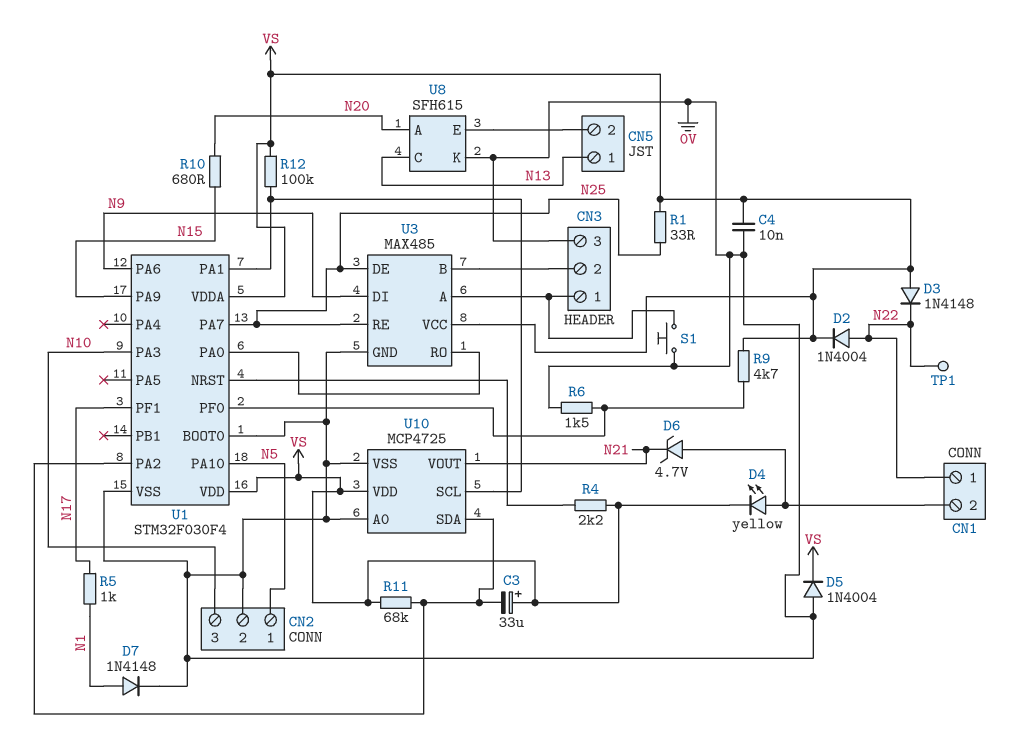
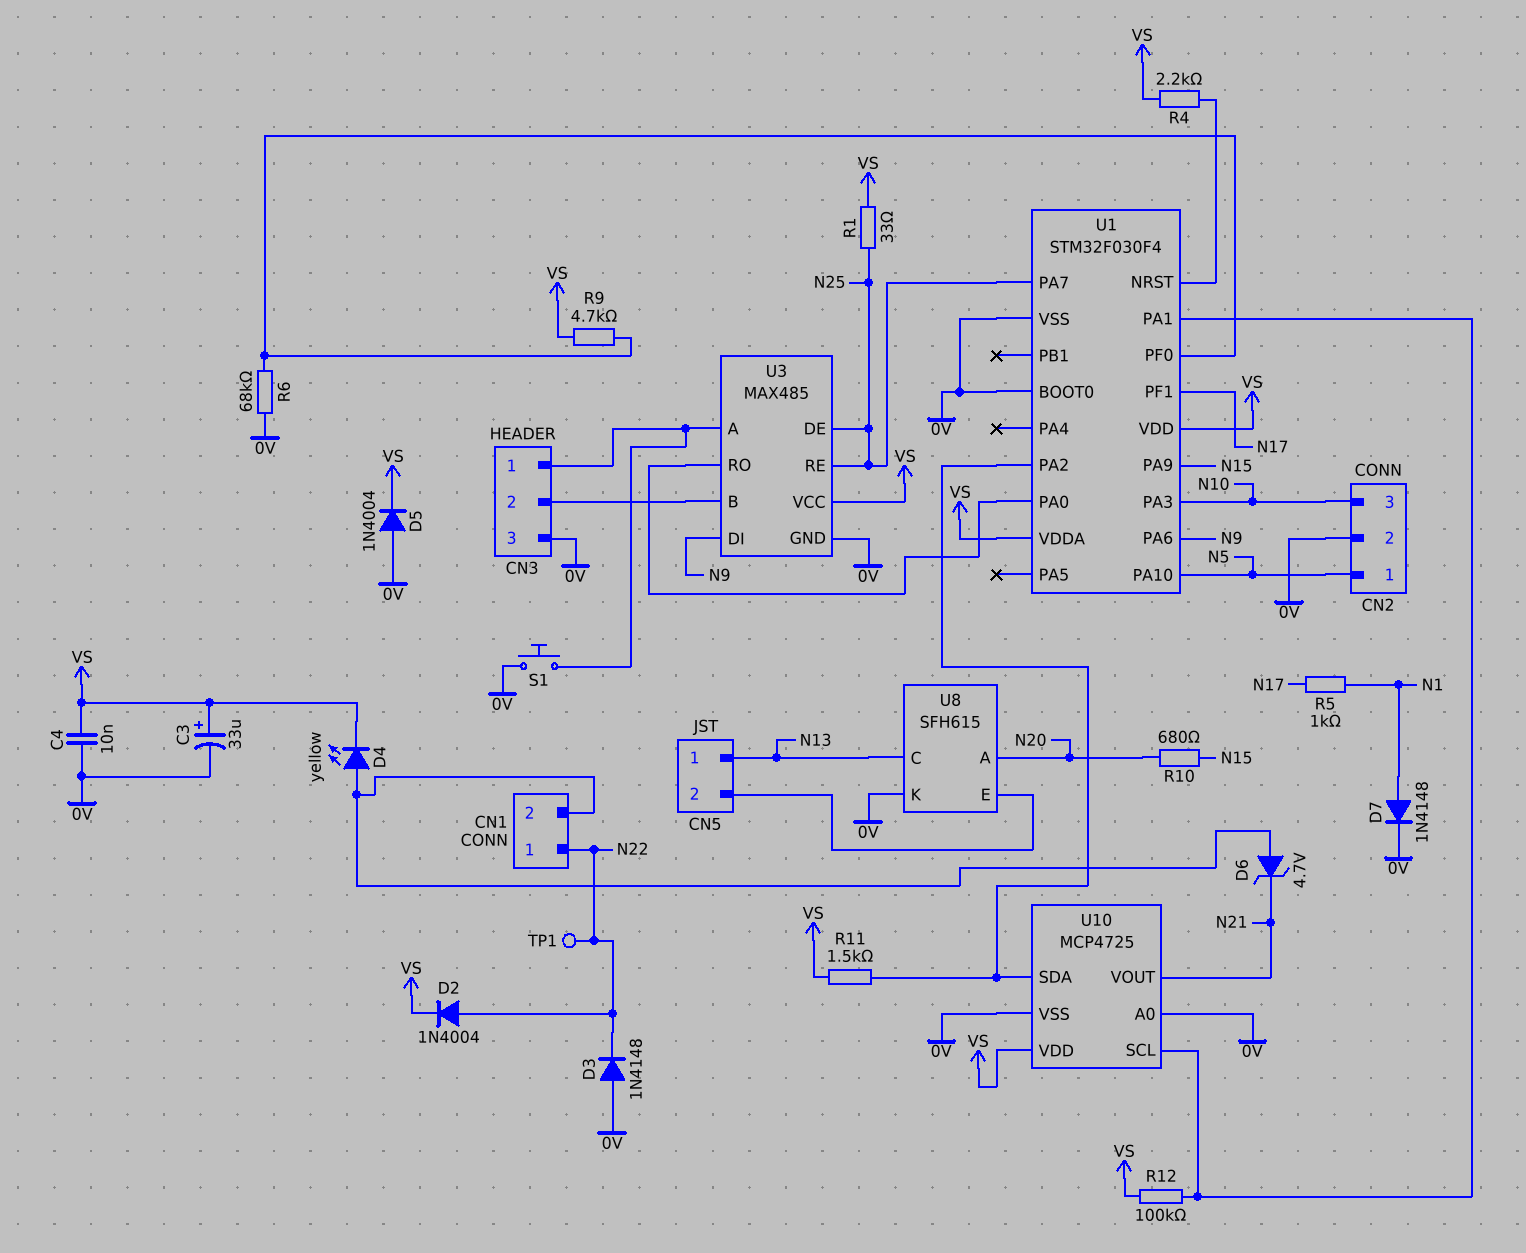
C3: 33uF (plus VS, minus U1/PA2) -> 33uF (plus VS, minus 0V)
D3: diode 1N4148 (A VS, K N22) -> diode 1N4148 (A 0V, K N22)
R6: 1.5k (0V, U1/PF0) -> 68k (0V, U1/PF0)
R11: 68k (U1/PA2, VS) -> 1.5k (U1/PA2, VS)

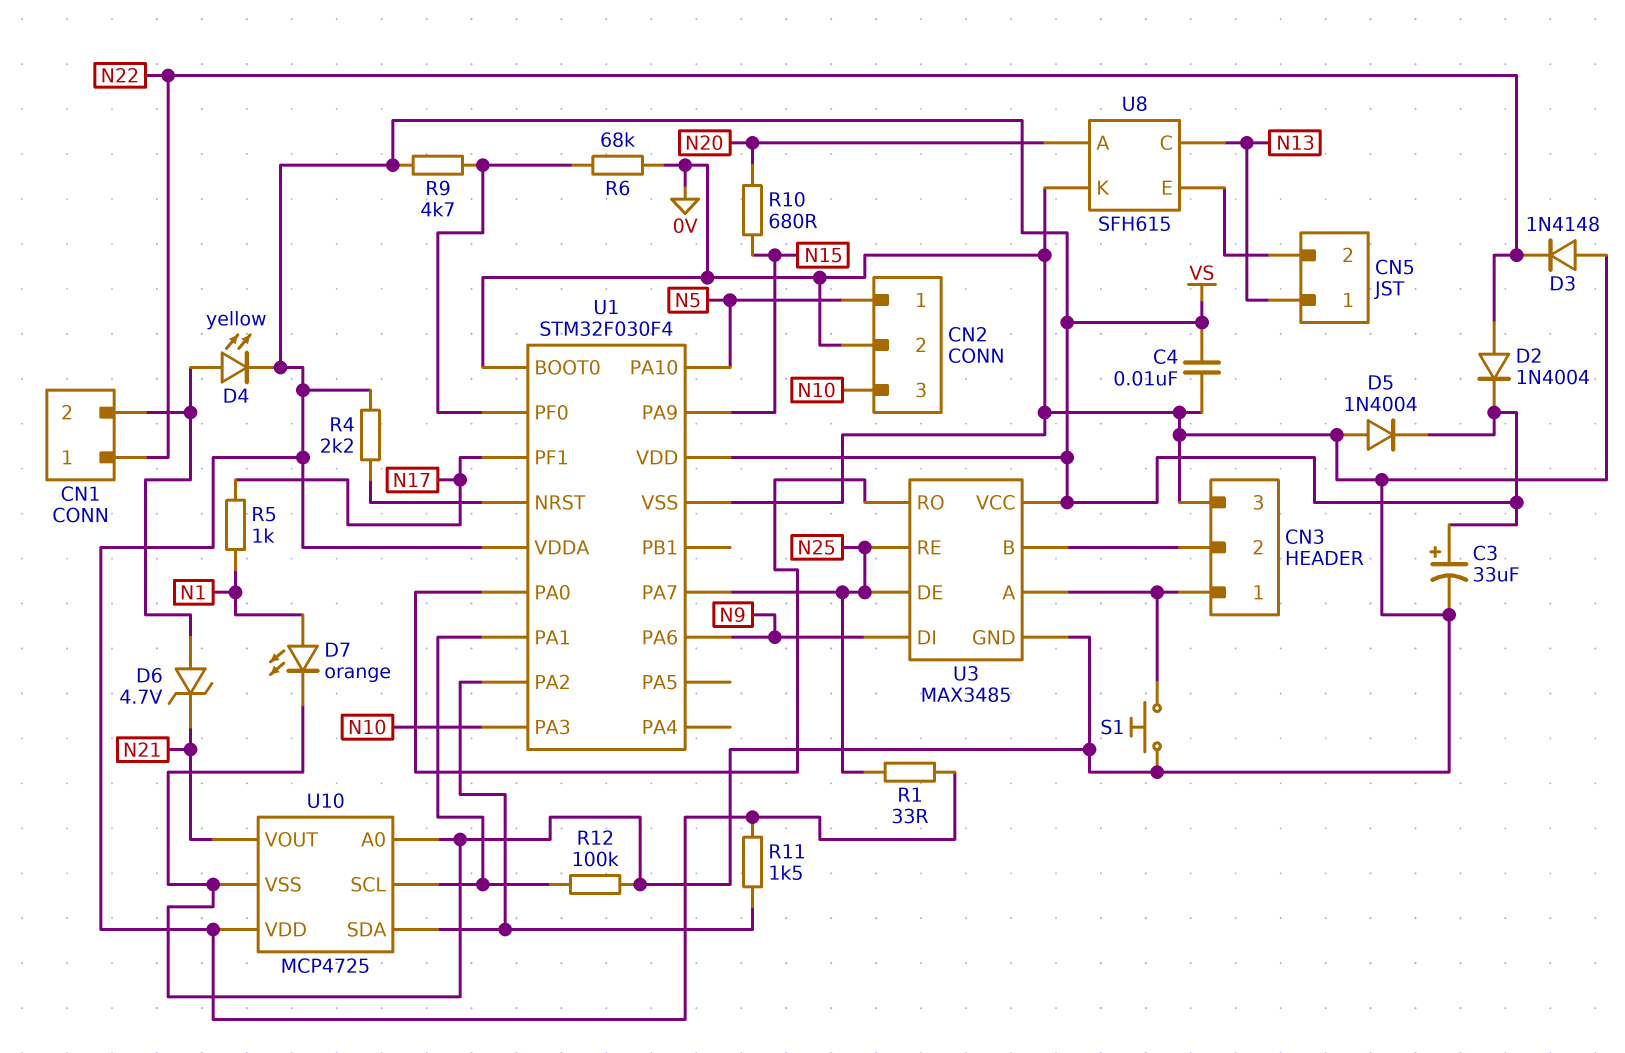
D7: diode 1N4148 (A N1, K 0V) -> LED orange (A N1, K 0V)
R12: 100k (U1/PA1, VS) -> 100k (0V, U1/PA1)
TP1: test point (N22) -> none
U3: MAX485 -> MAX3485

